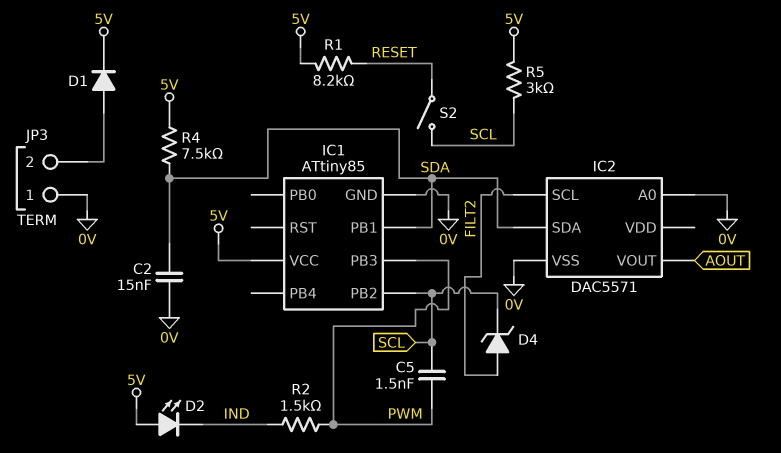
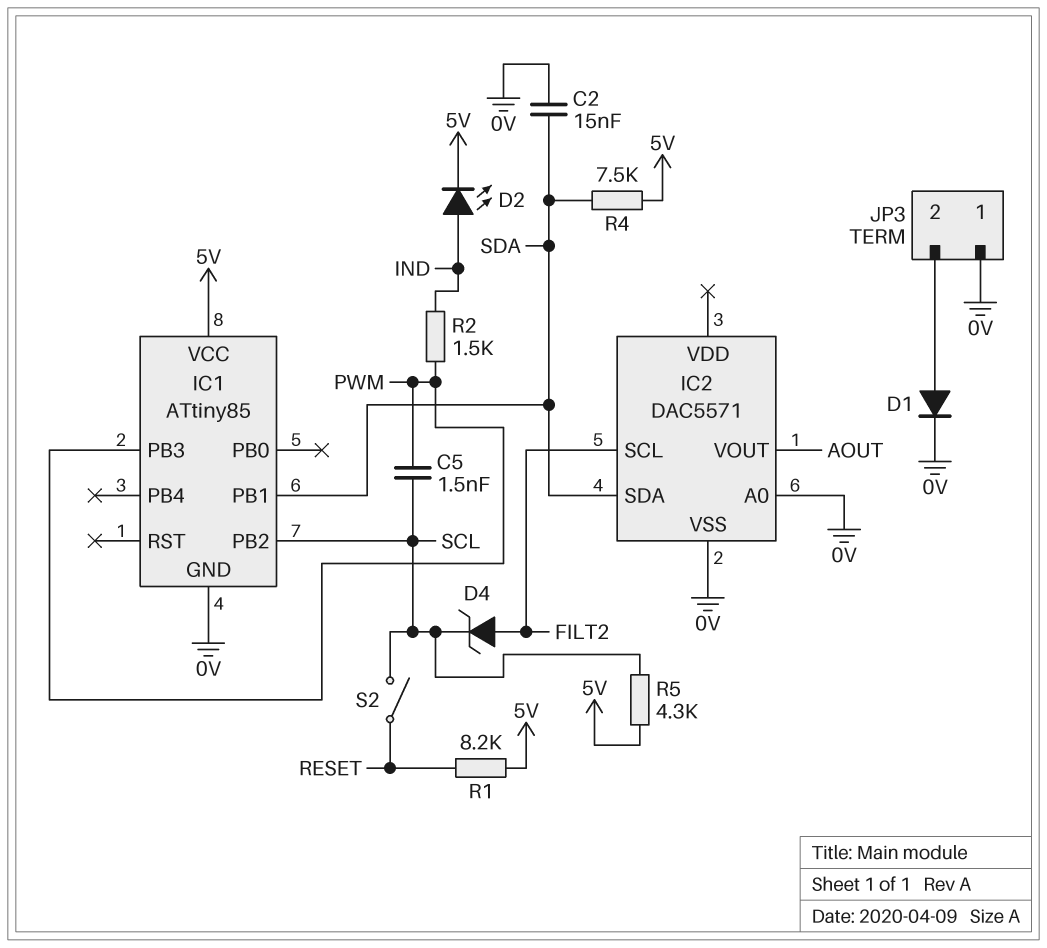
D1: diode (A JP3/2, K 5V) -> diode (A JP3/2, K 0V)
D2: LED (A 5V, K IND) -> LED (A IND, K 5V)
R5: 3k (5V, SCL) -> 4.3k (5V, SCL)

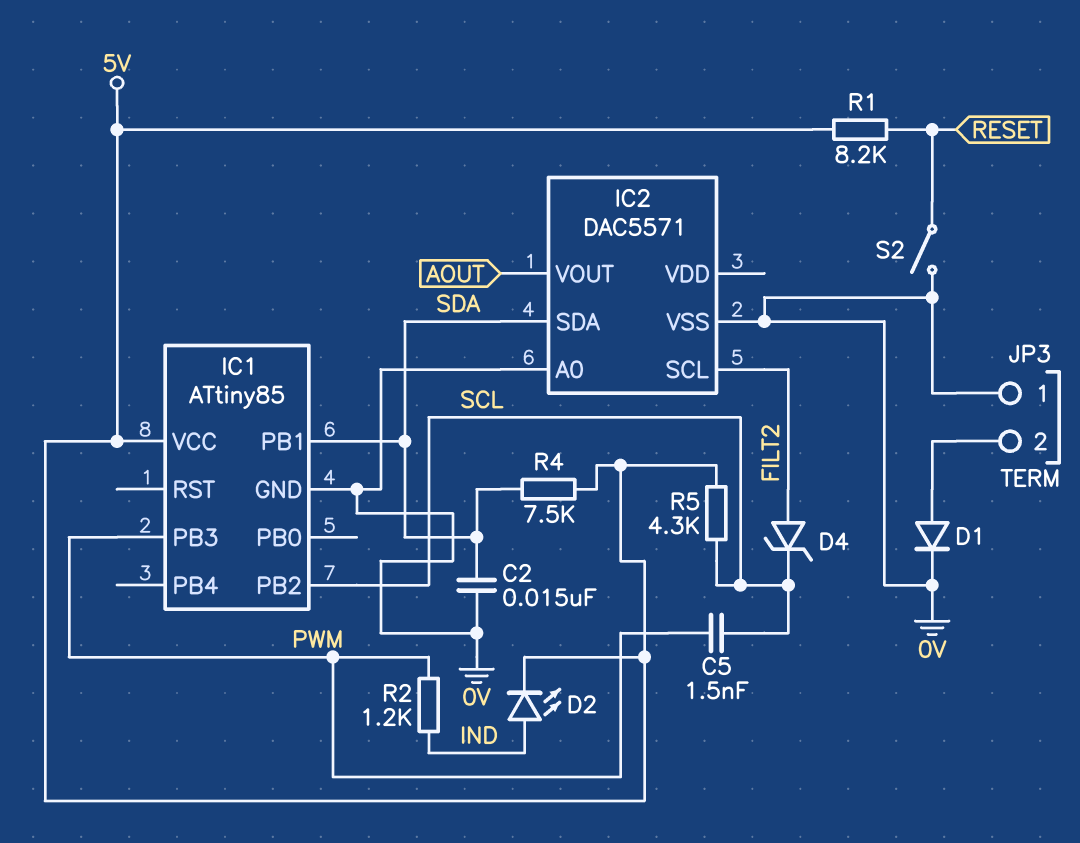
R2: 1.5k (IND, PWM) -> 1.2k (IND, PWM)
S2: switch (RESET, SCL) -> switch (0V, RESET)

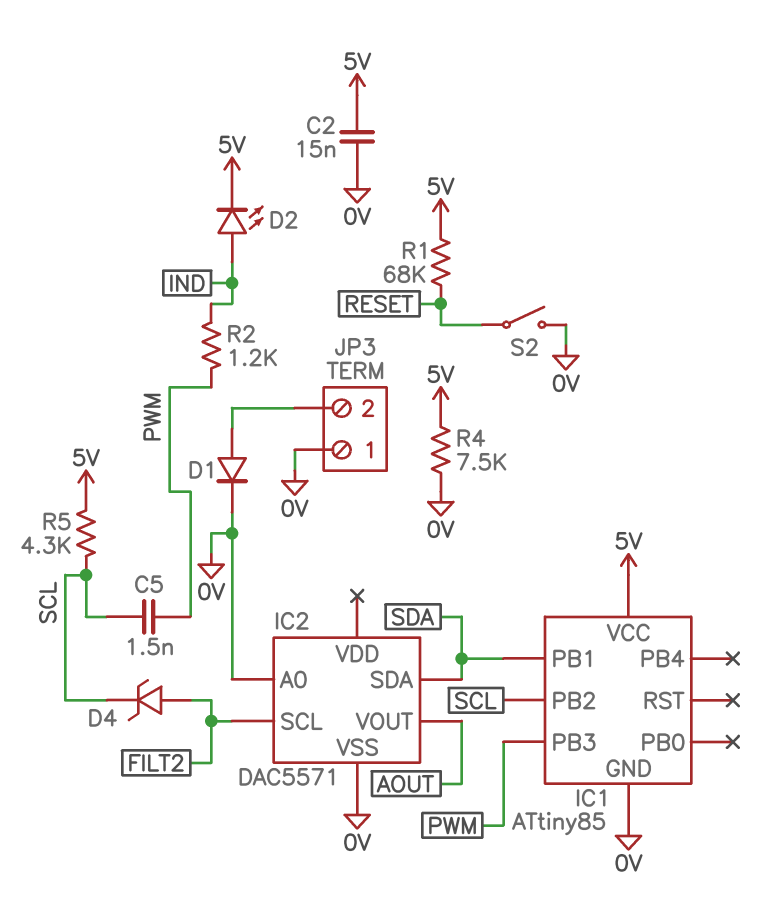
C2: 15nF (0V, SDA) -> 15nF (0V, 5V)
R1: 8.2k (5V, RESET) -> 68k (5V, RESET)
R4: 7.5k (5V, SDA) -> 7.5k (0V, 5V)

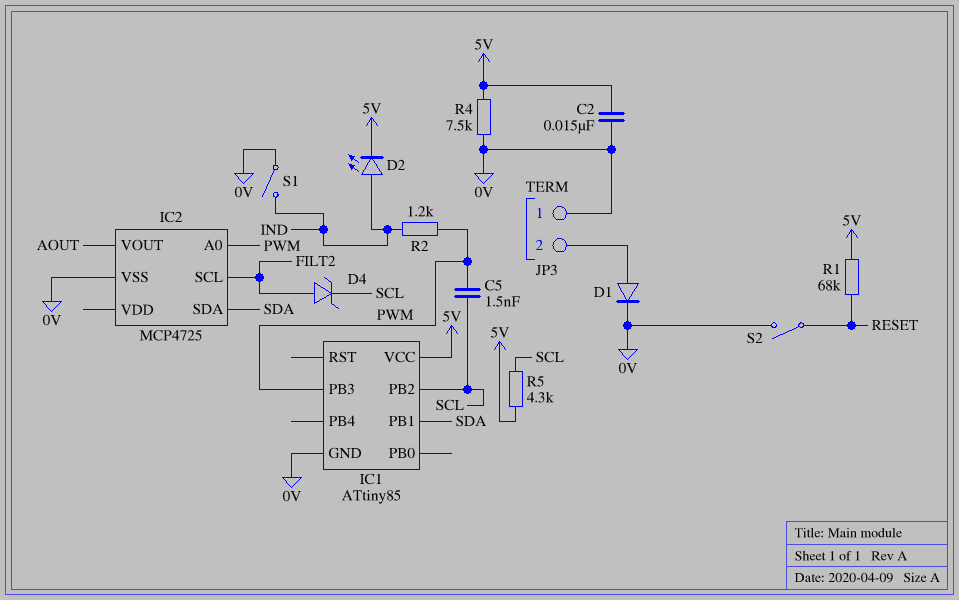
IC2: DAC5571 -> MCP4725
IC2 pin A0: 0V -> PWM
S1: none -> switch (0V, IND)

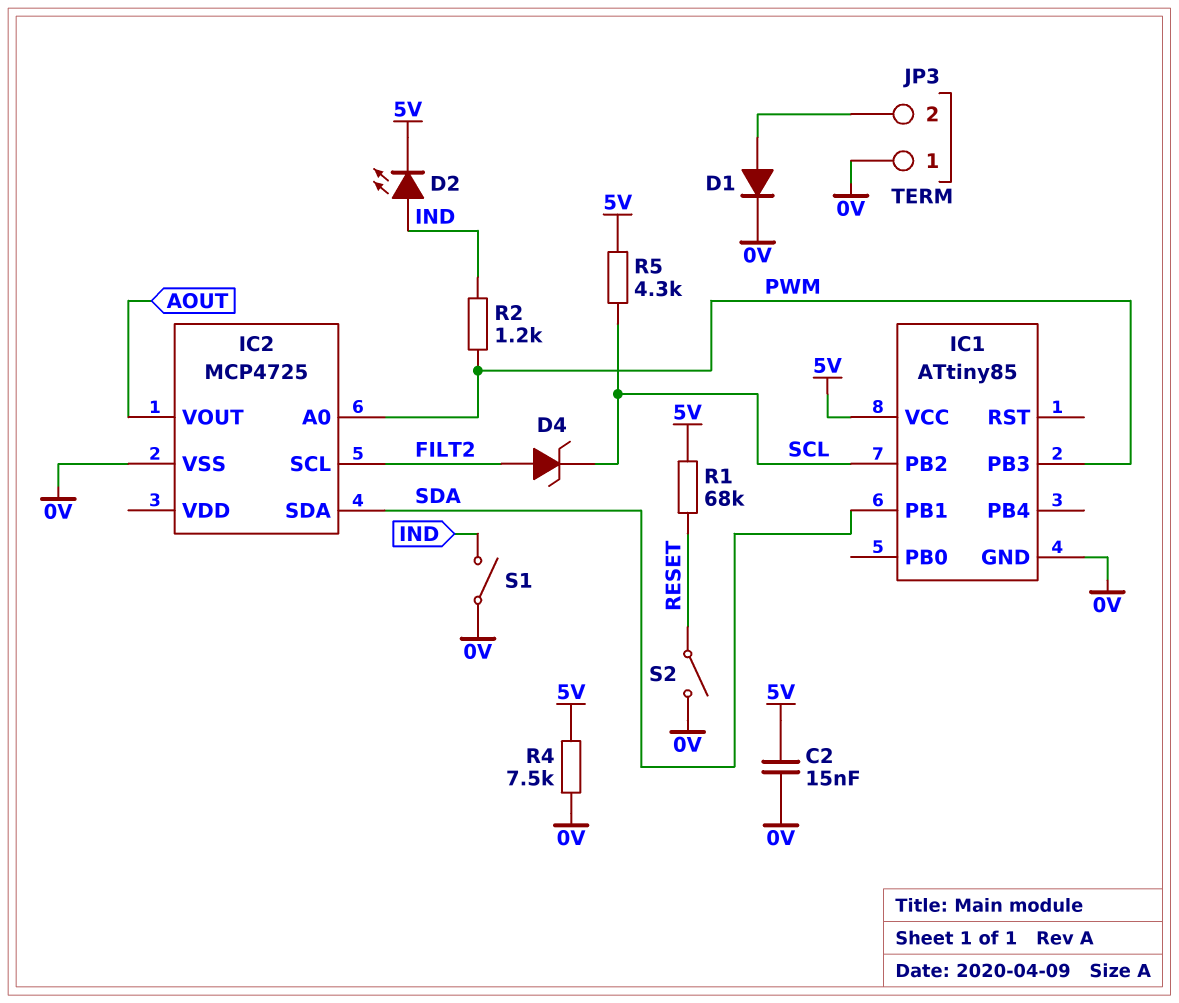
C5: 1.5nF (PWM, SCL) -> none

